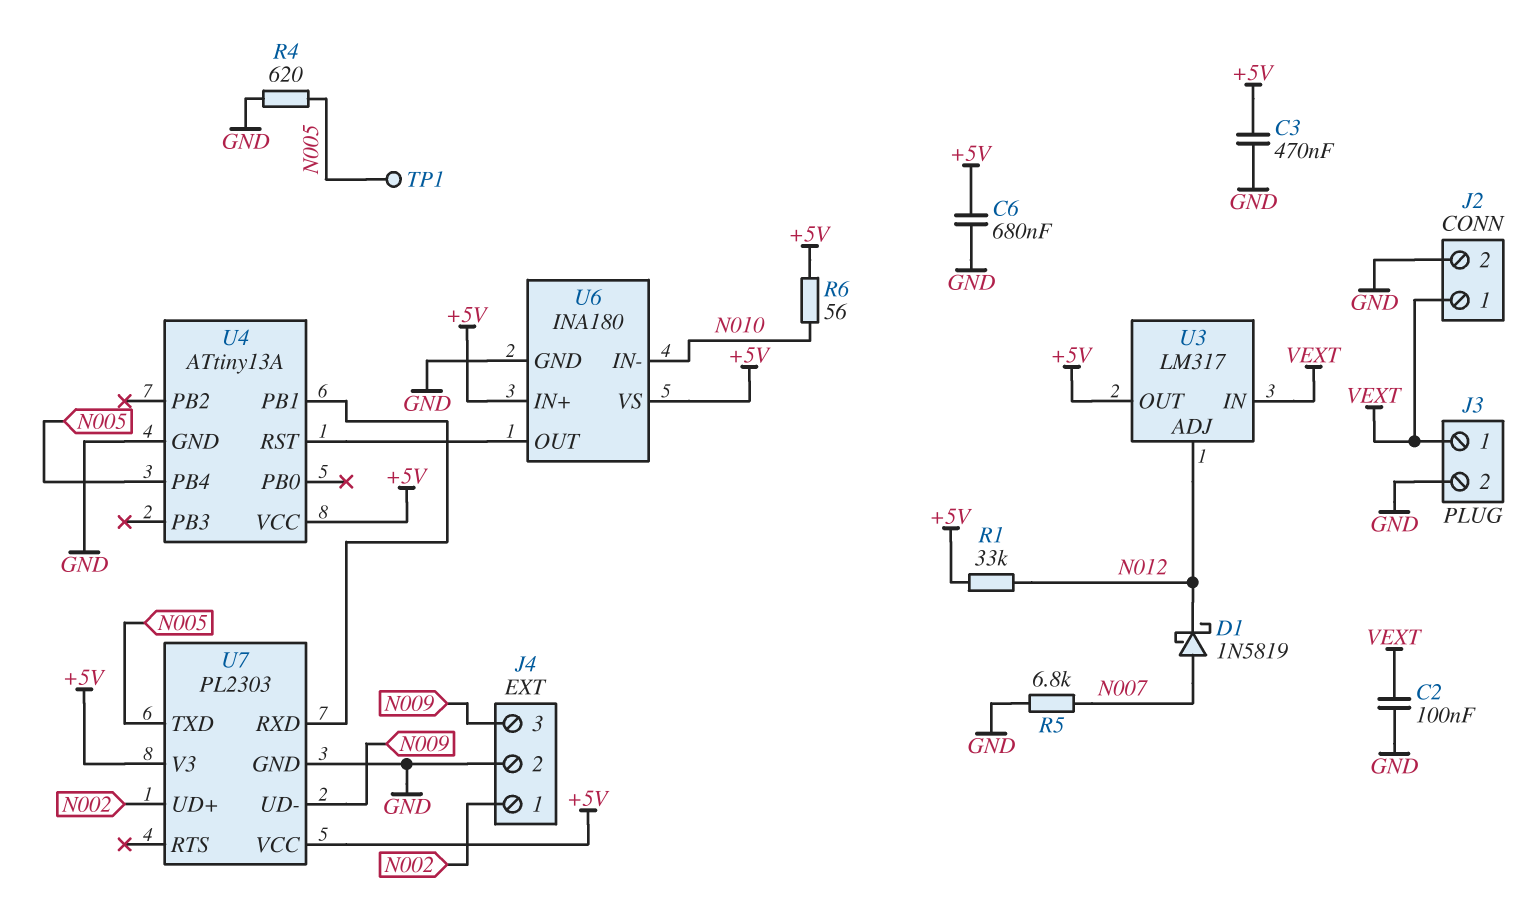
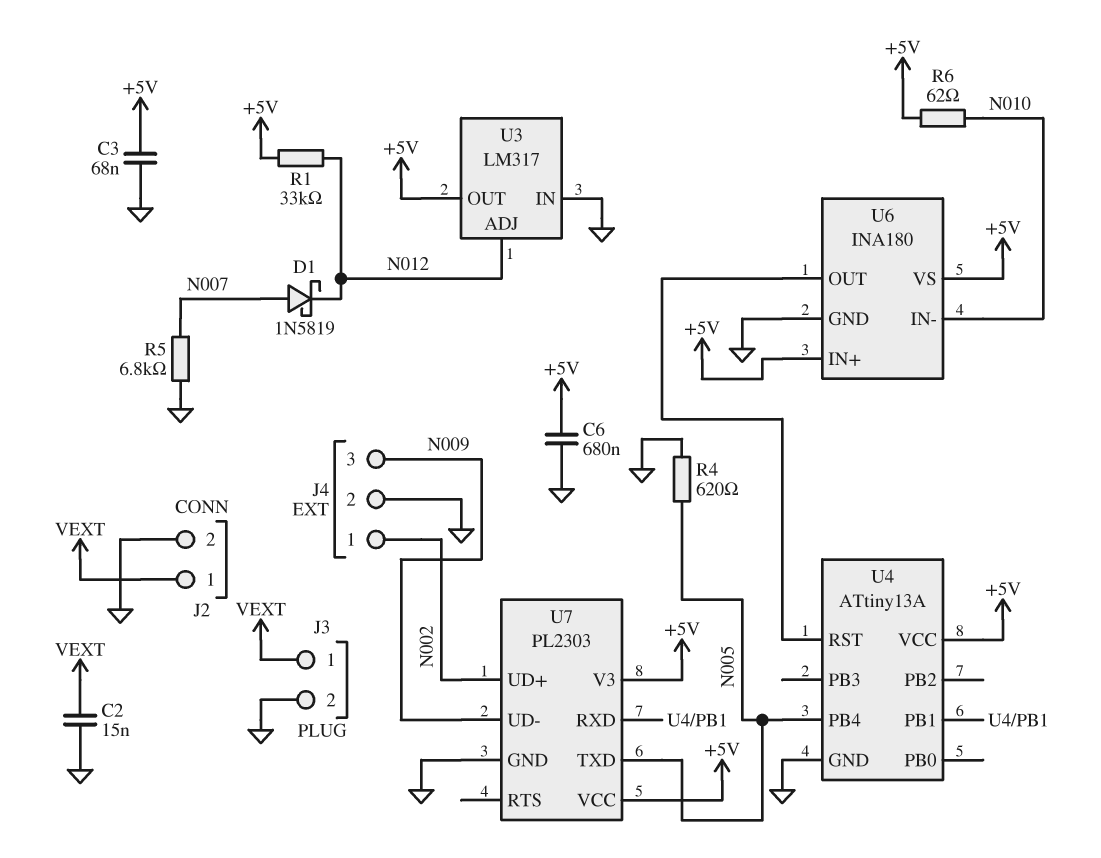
C2: 100nF (GND, VEXT) -> 15nF (GND, VEXT)
C3: 470nF (+5V, GND) -> 68nF (+5V, GND)
R6: 56 (+5V, N010) -> 62 (+5V, N010)
TP1: test point (N005) -> none
U3 pin IN: VEXT -> GND

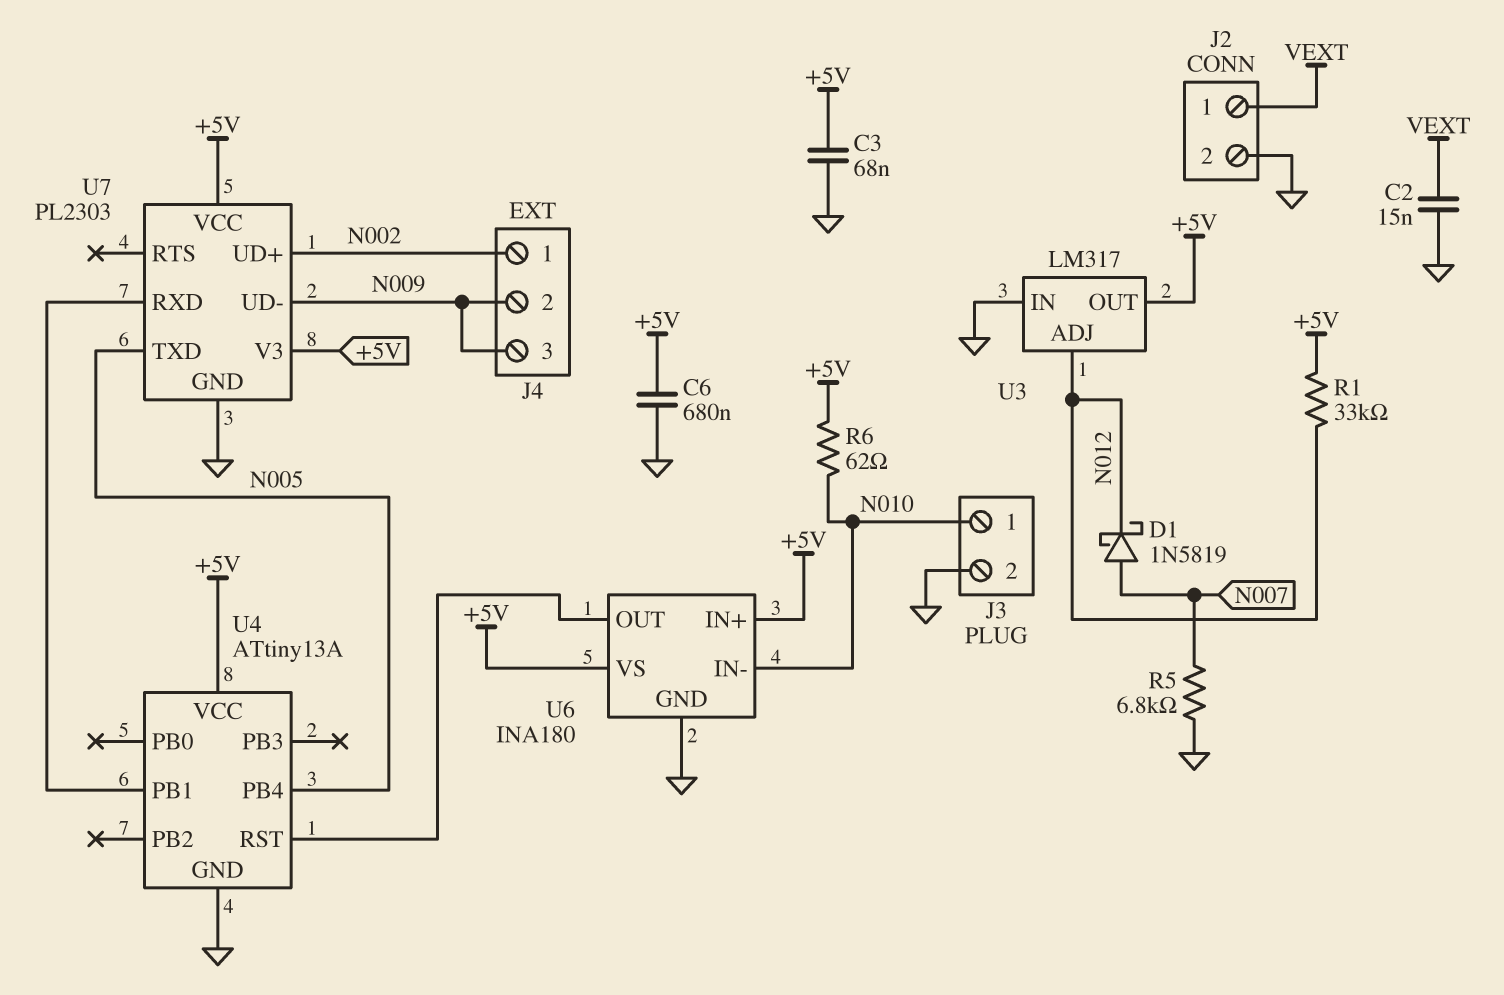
J3 pin 1: VEXT -> N010
J4 pin 2: GND -> N009
R4: 620 (GND, N005) -> none

